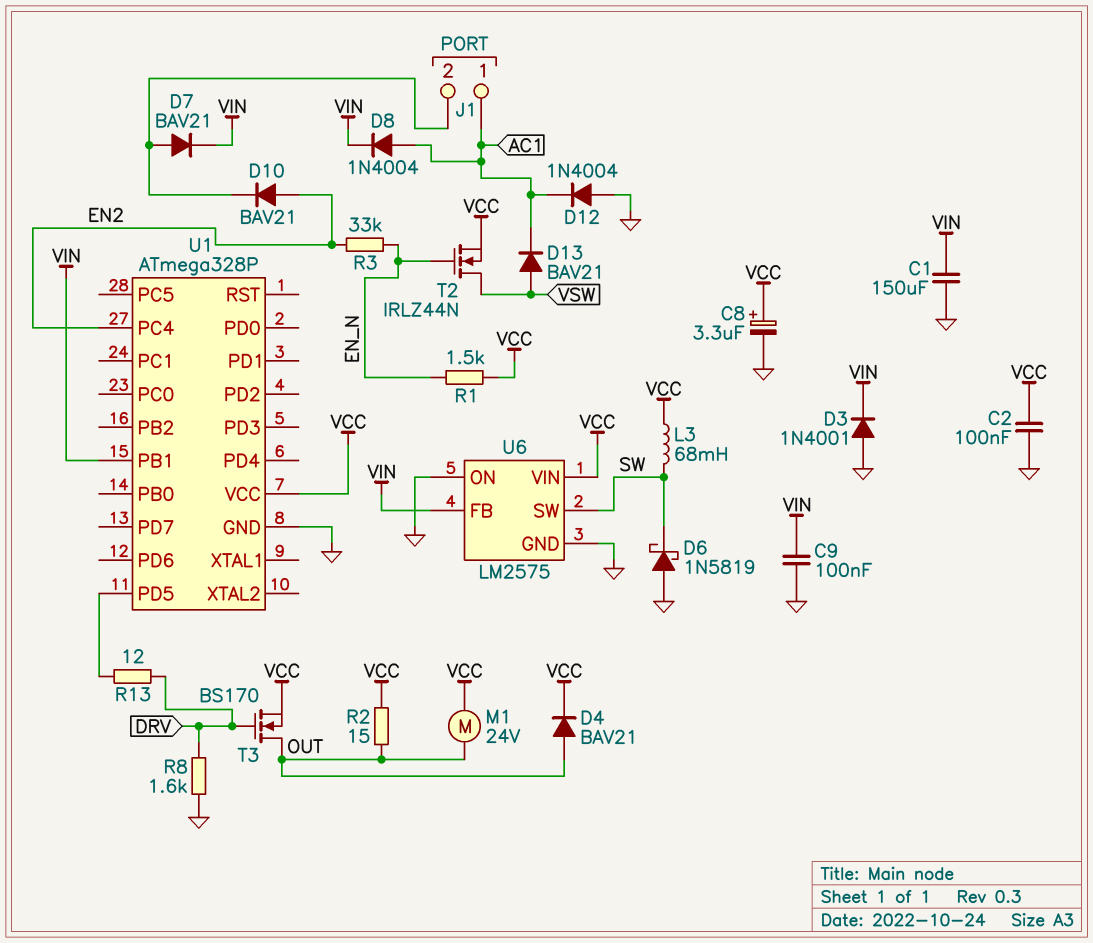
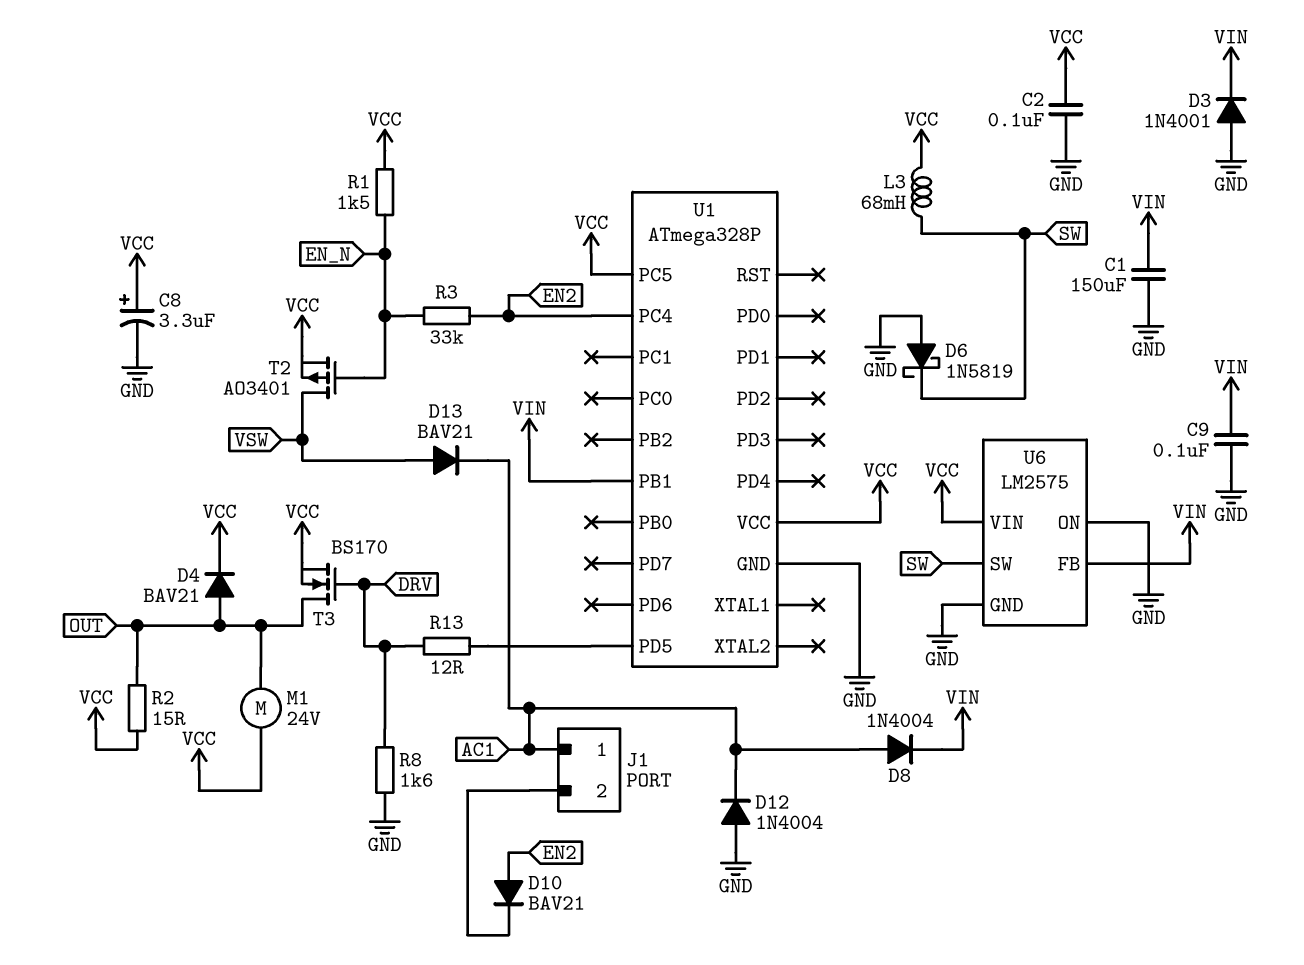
D7: diode BAV21 (A J1/2, K VIN) -> none
T2: NMOS IRLZ44N (G EN_N, D VSW, S VCC) -> PMOS AO3401 (G EN_N, D VSW, S VCC)
U1 pin PC5: none -> VCC

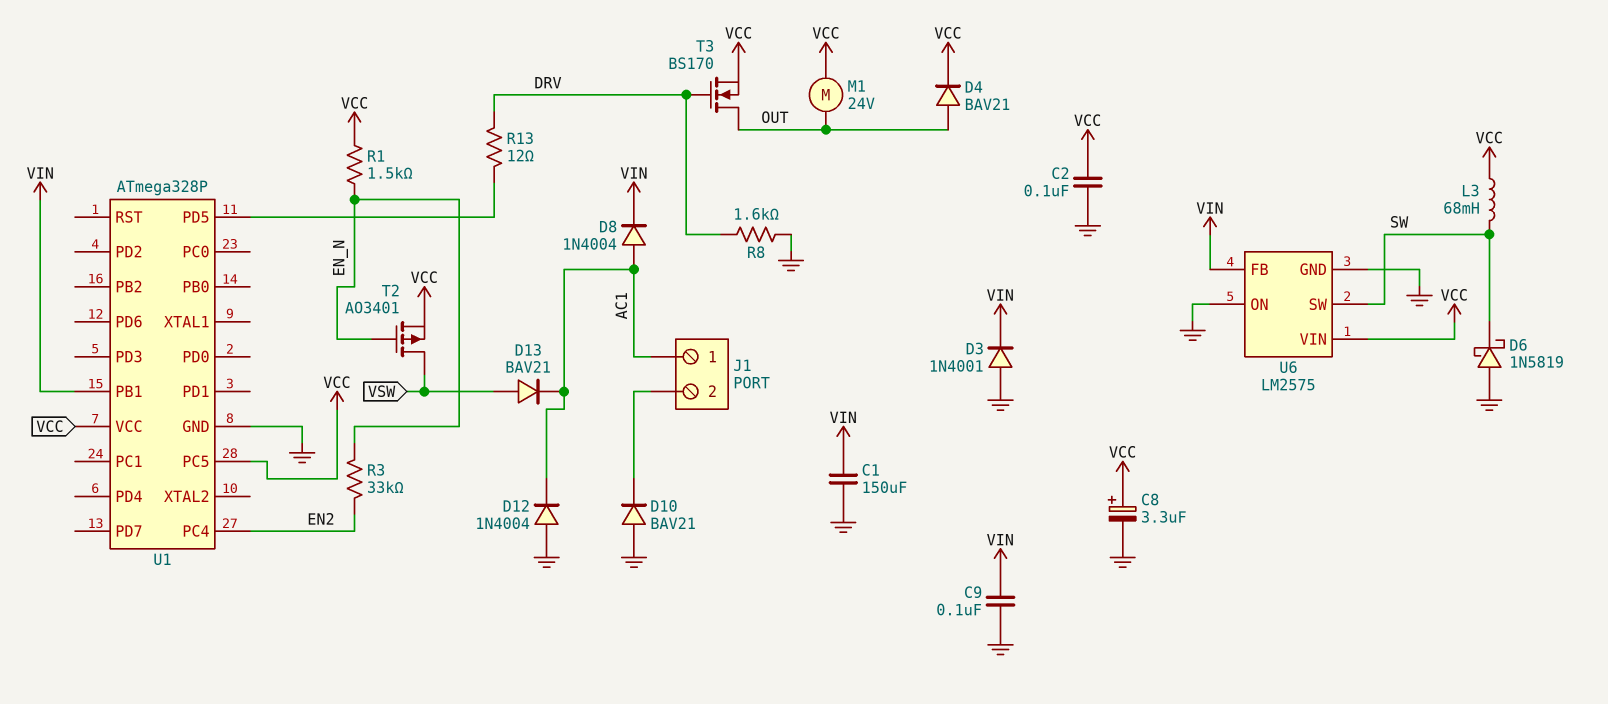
D10: diode BAV21 (A EN2, K J1/2) -> diode BAV21 (A GND, K J1/2)
R2: 15 (OUT, VCC) -> none

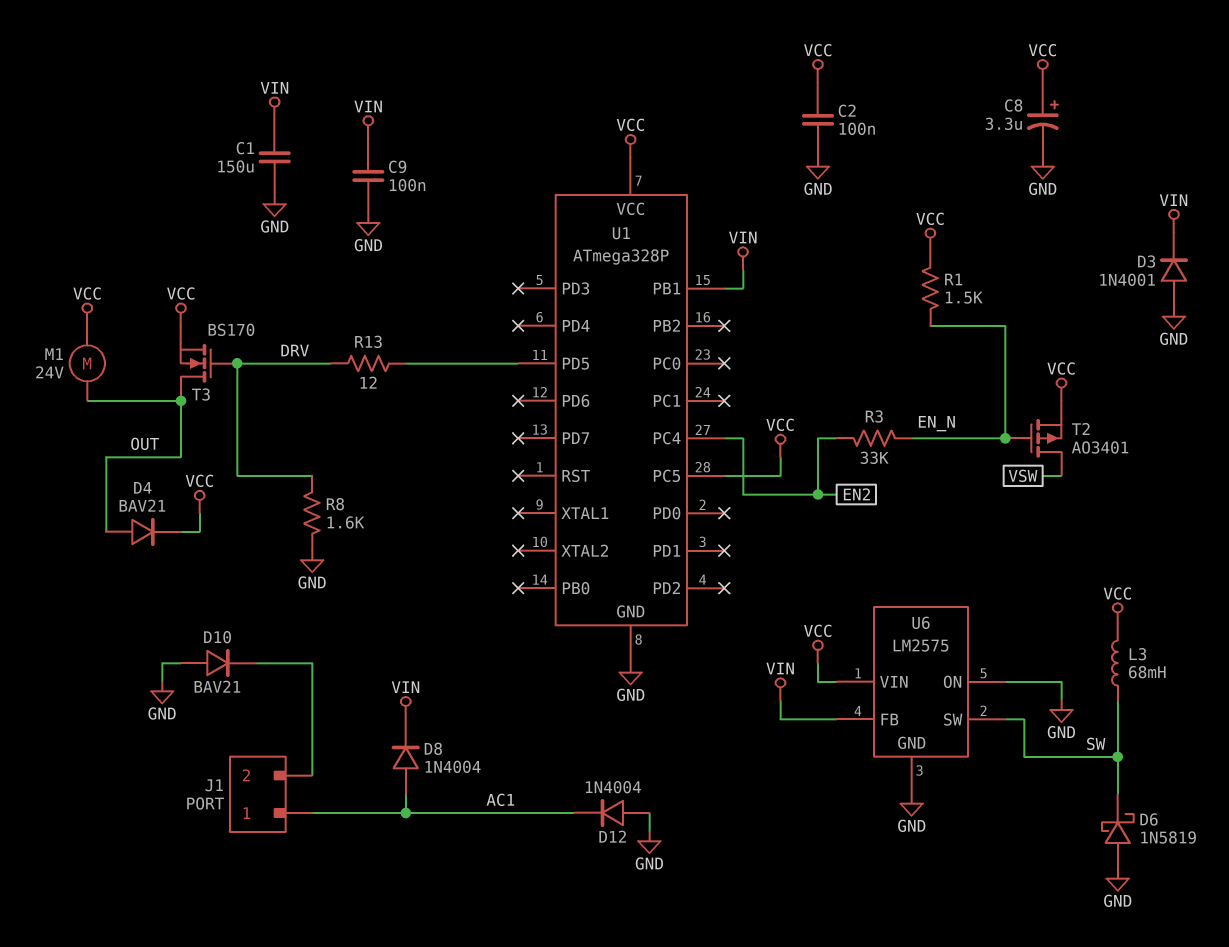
D13: diode BAV21 (A VSW, K AC1) -> none

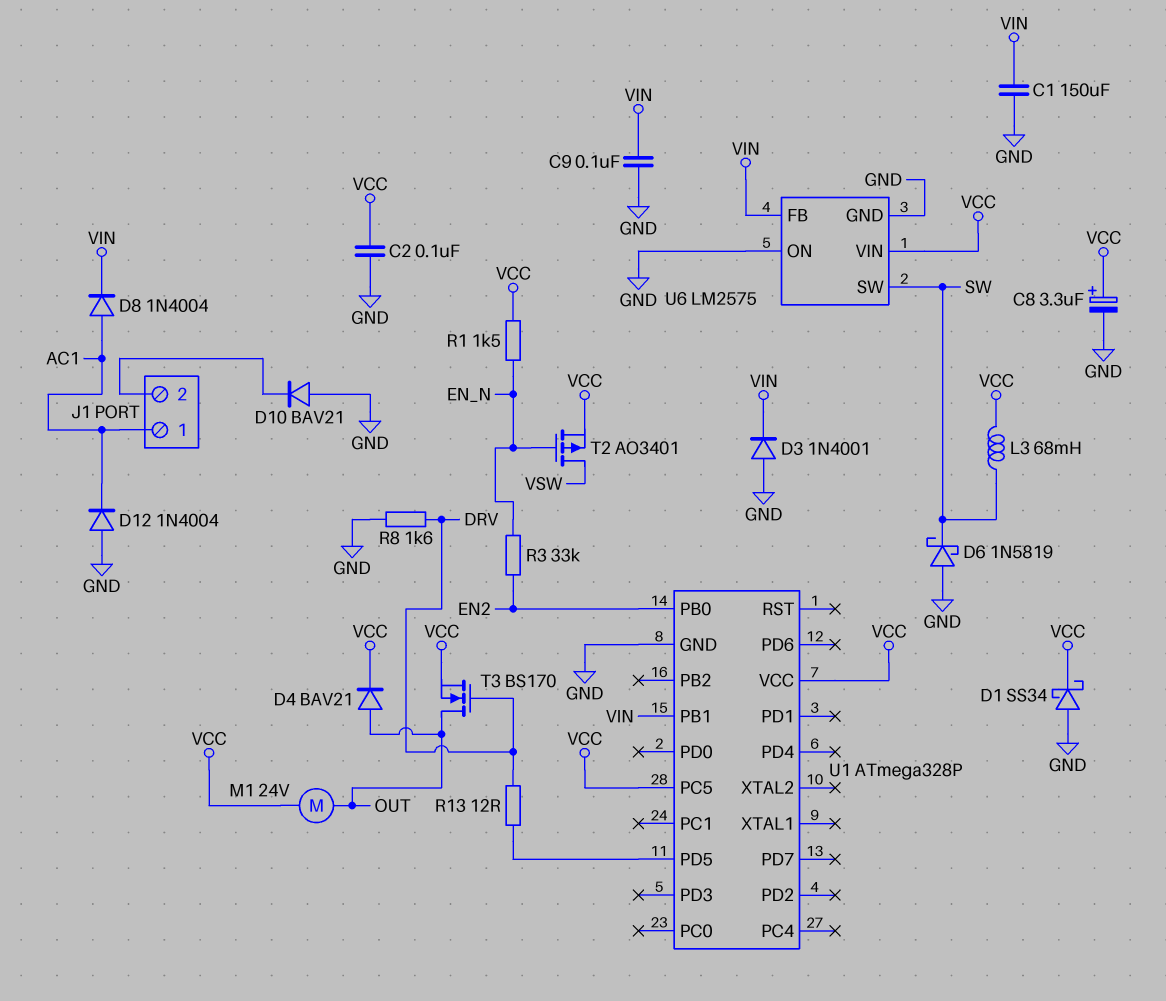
D1: none -> schottky SS34 (A GND, K VCC)
U1 pin PB0: none -> EN2
U1 pin PC4: EN2 -> none

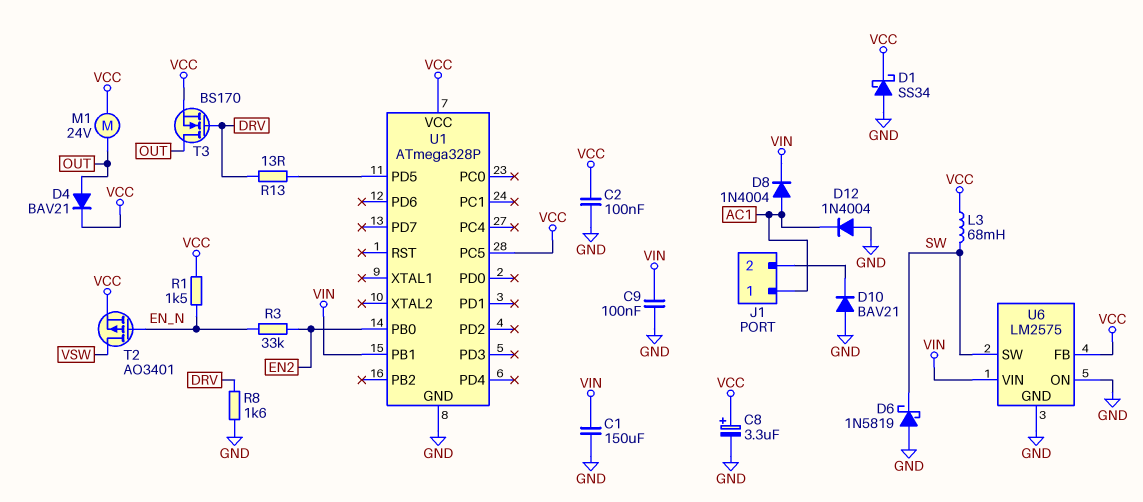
D3: diode 1N4001 (A GND, K VIN) -> none
R13: 12 (DRV, U1/PD5) -> 13 (DRV, U1/PD5)
U6 pin FB: VIN -> VCC
U6 pin VIN: VCC -> VIN

